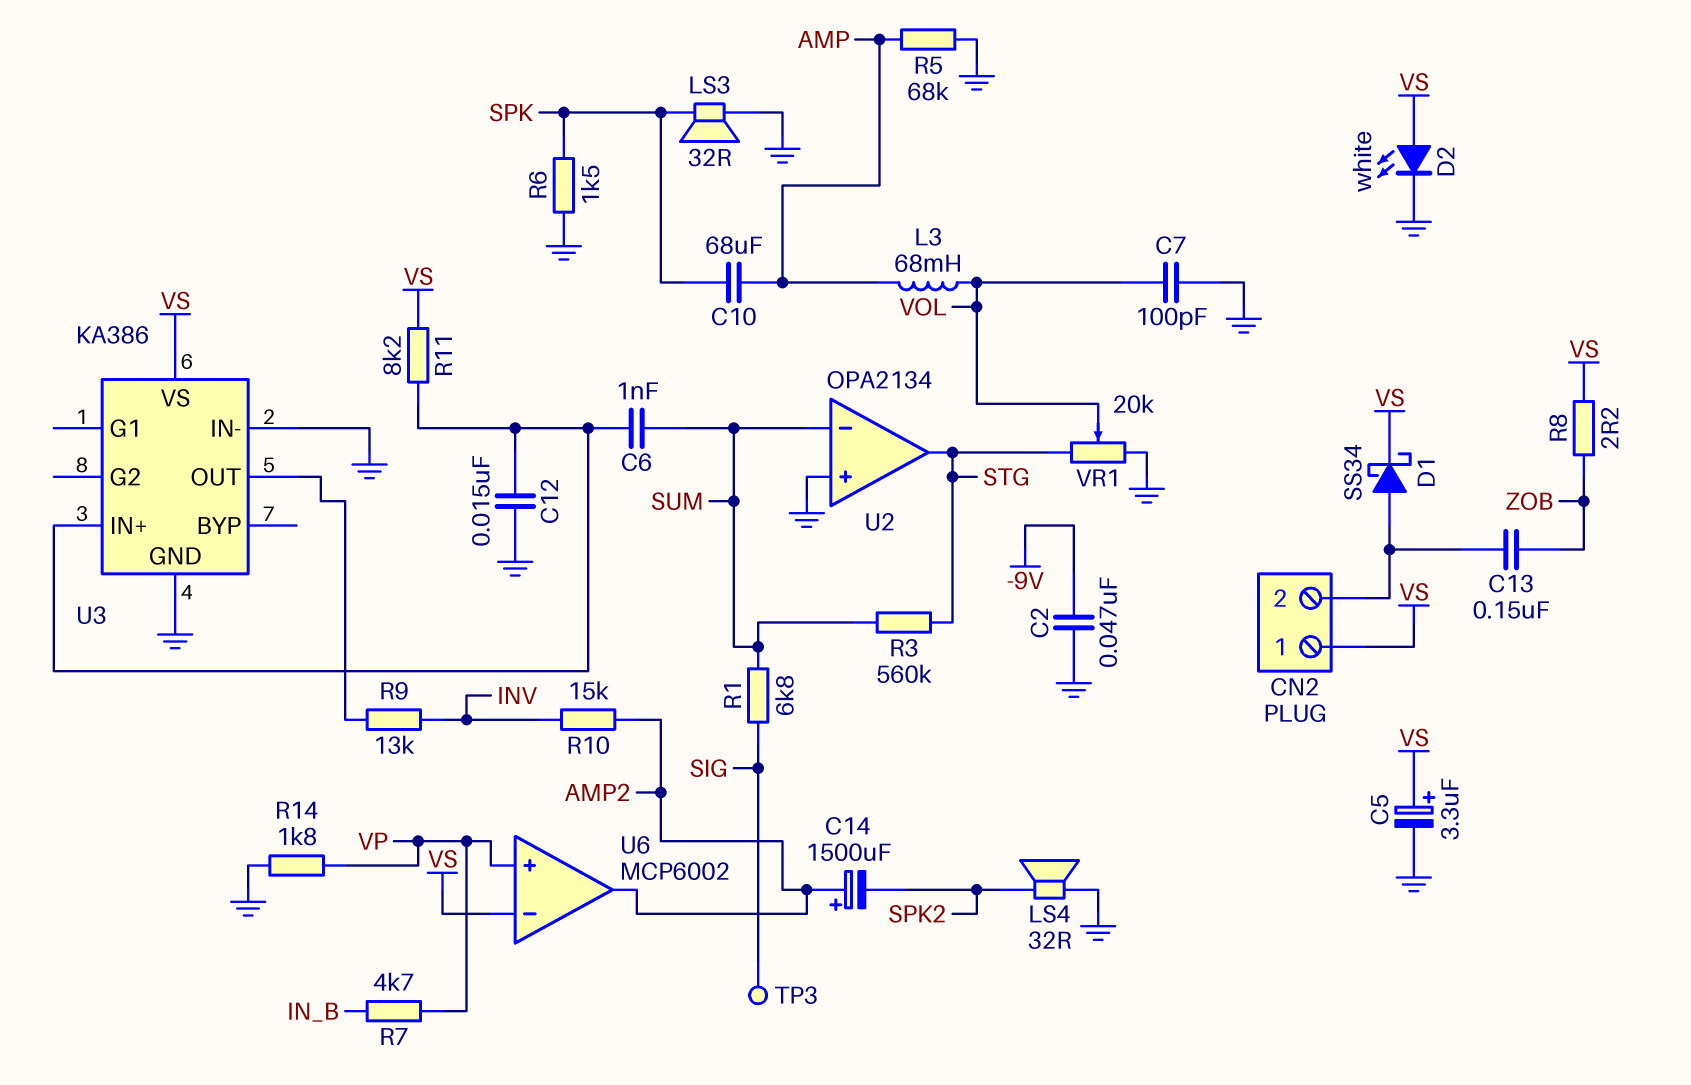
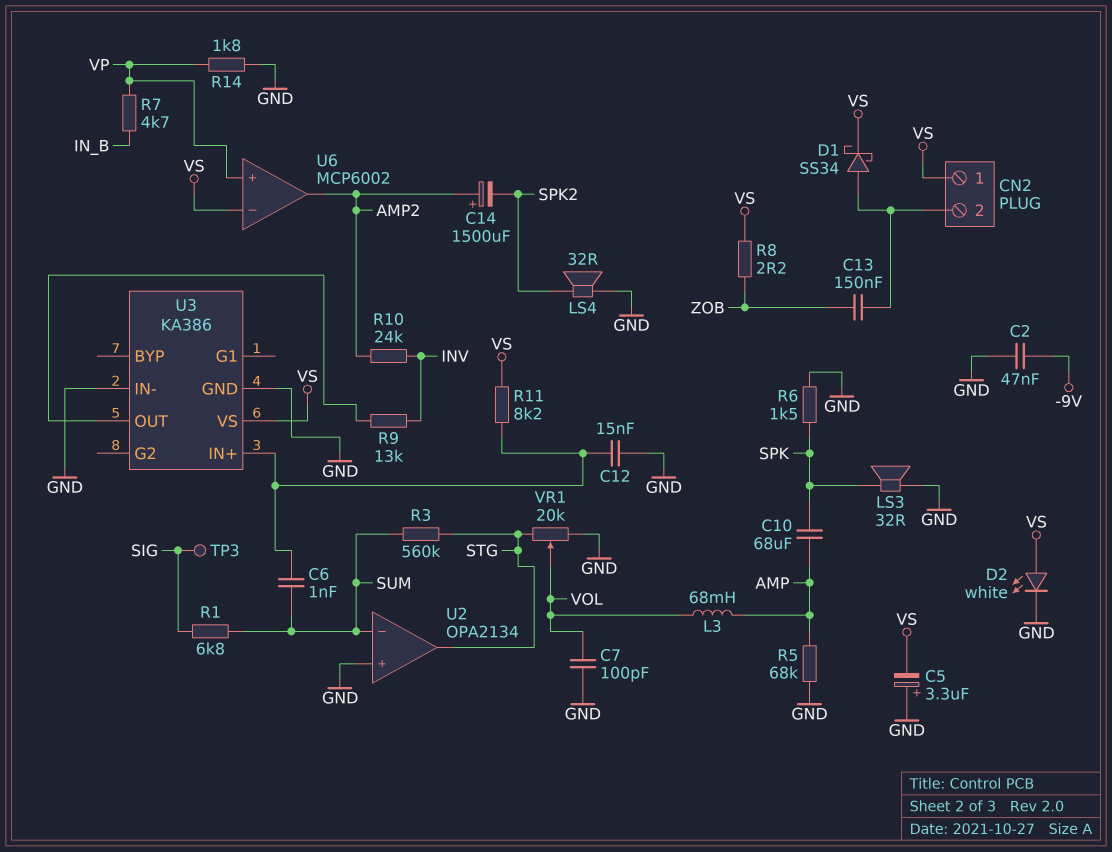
C5: 3.3uF (plus VS, minus GND) -> 3.3uF (plus GND, minus VS)
R10: 15k (AMP2, INV) -> 24k (AMP2, INV)

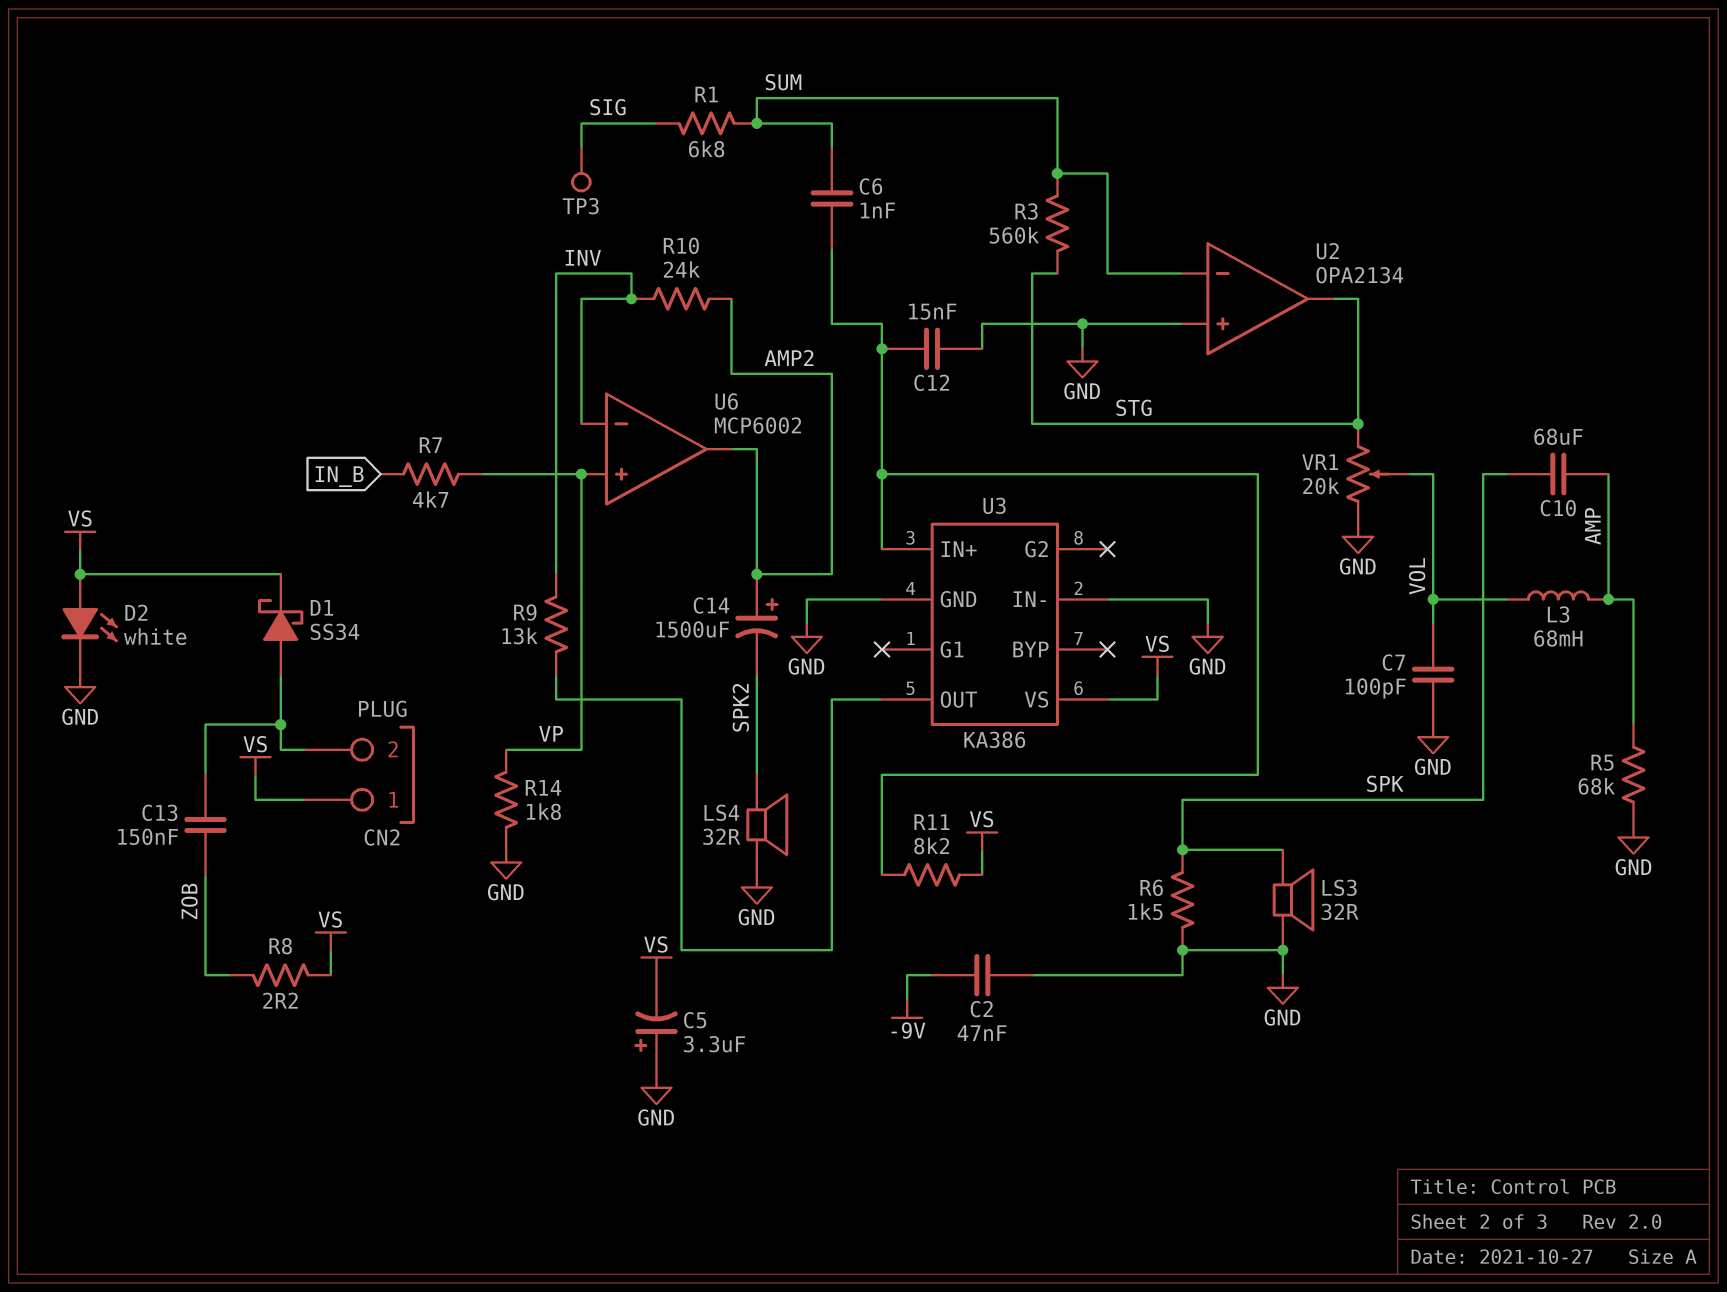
U6 pin in-: VS -> INV

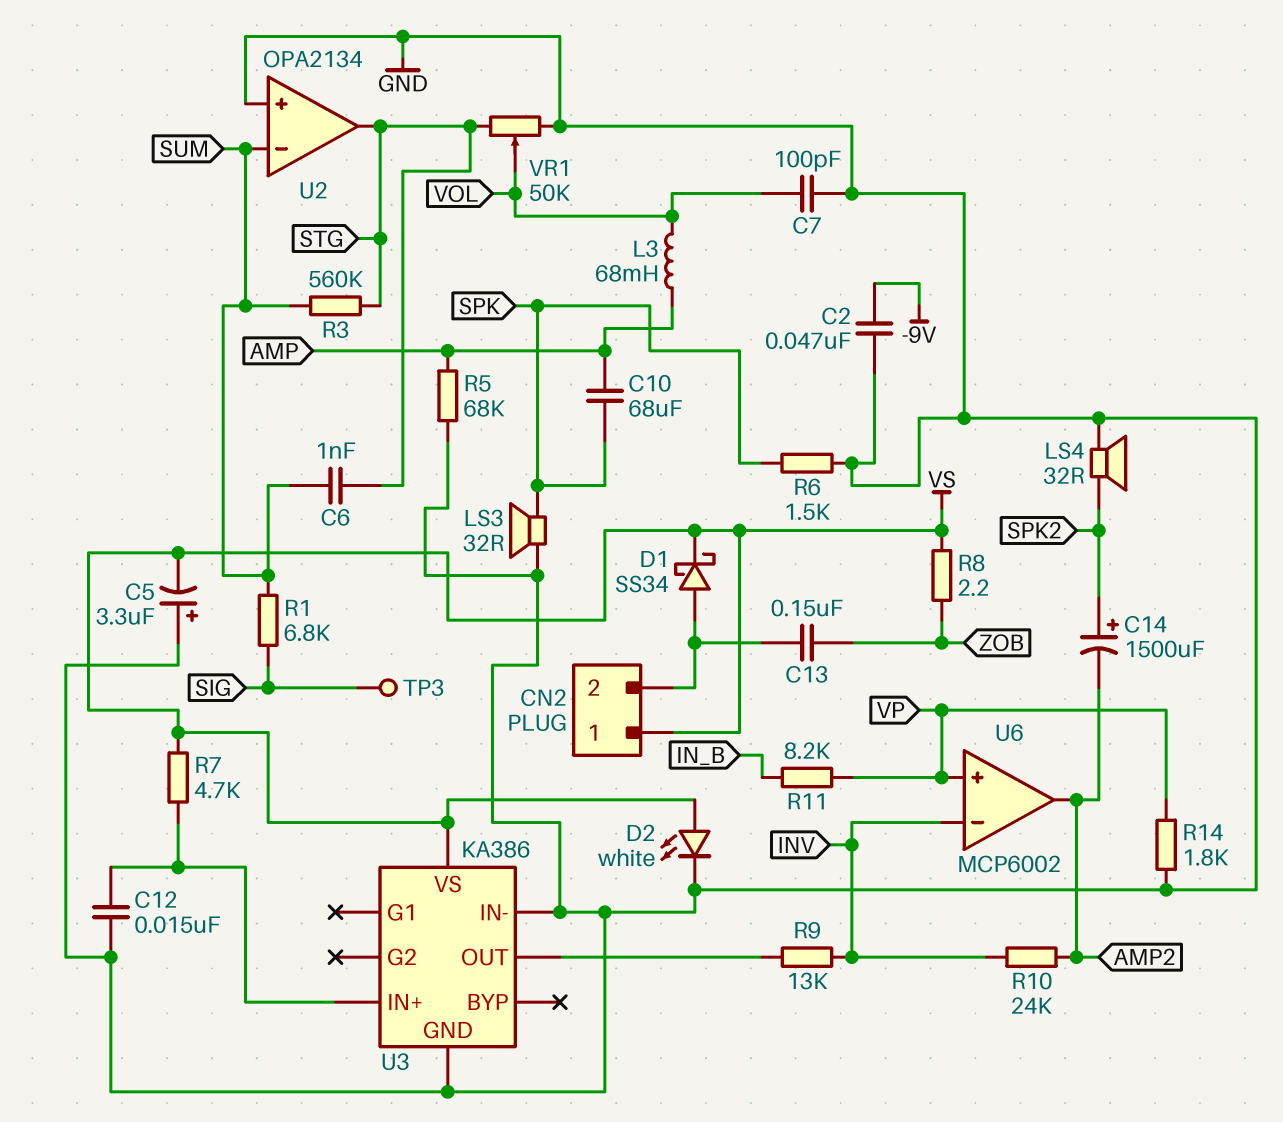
C6: 1nF (SUM, U3/IN+) -> 1nF (STG, SUM)
C14: 1500uF (plus AMP2, minus SPK2) -> 1500uF (plus SPK2, minus AMP2)
R7: 4.7k (IN_B, VP) -> 4.7k (U3/IN+, VS)
R11: 8.2k (U3/IN+, VS) -> 8.2k (IN_B, VP)
VR1: 20k (GND, STG, wiper VOL) -> 50k (GND, STG, wiper VOL)

